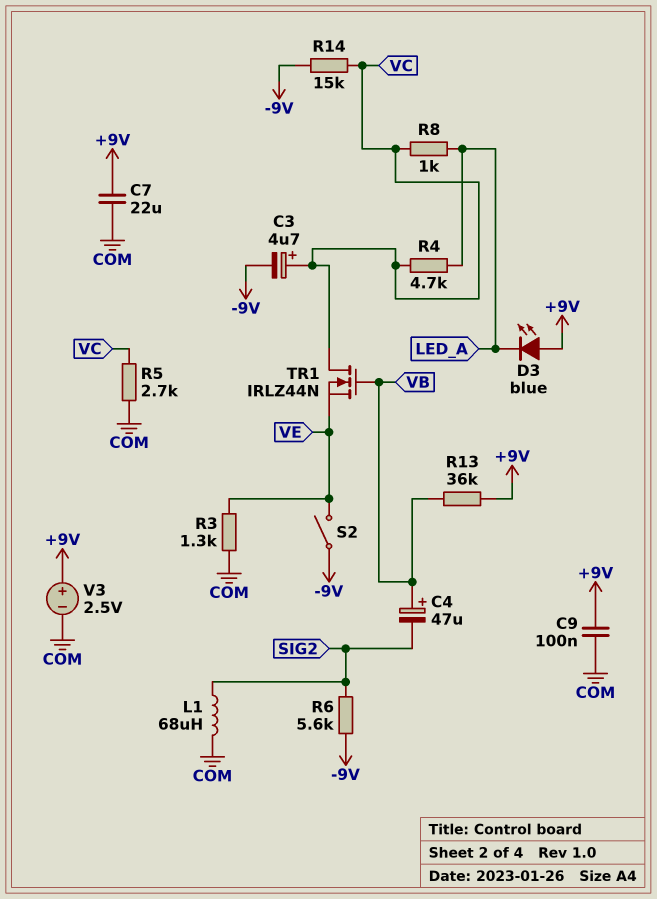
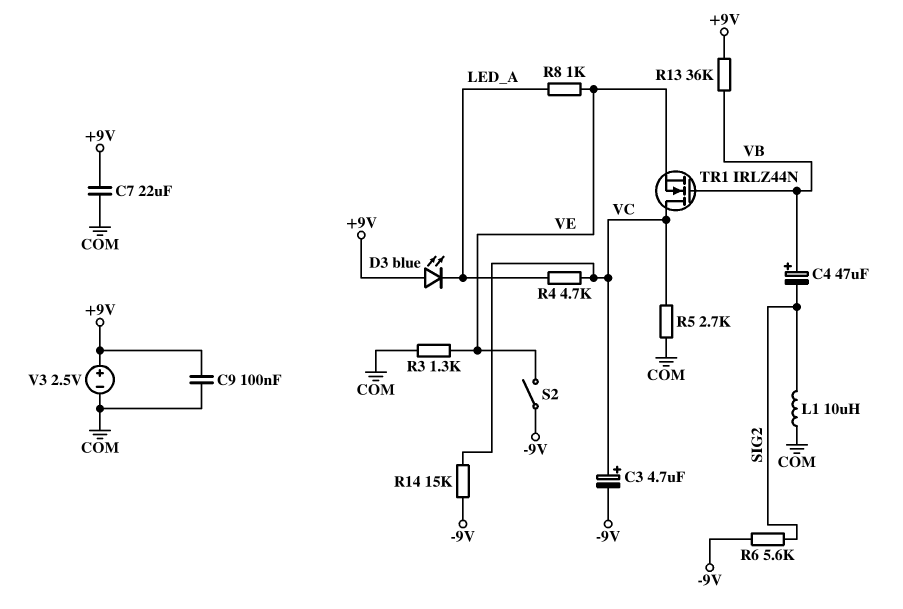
L1: 68uH (COM, SIG2) -> 10uH (COM, SIG2)
R8: 1k (LED_A, VC) -> 1k (LED_A, VE)

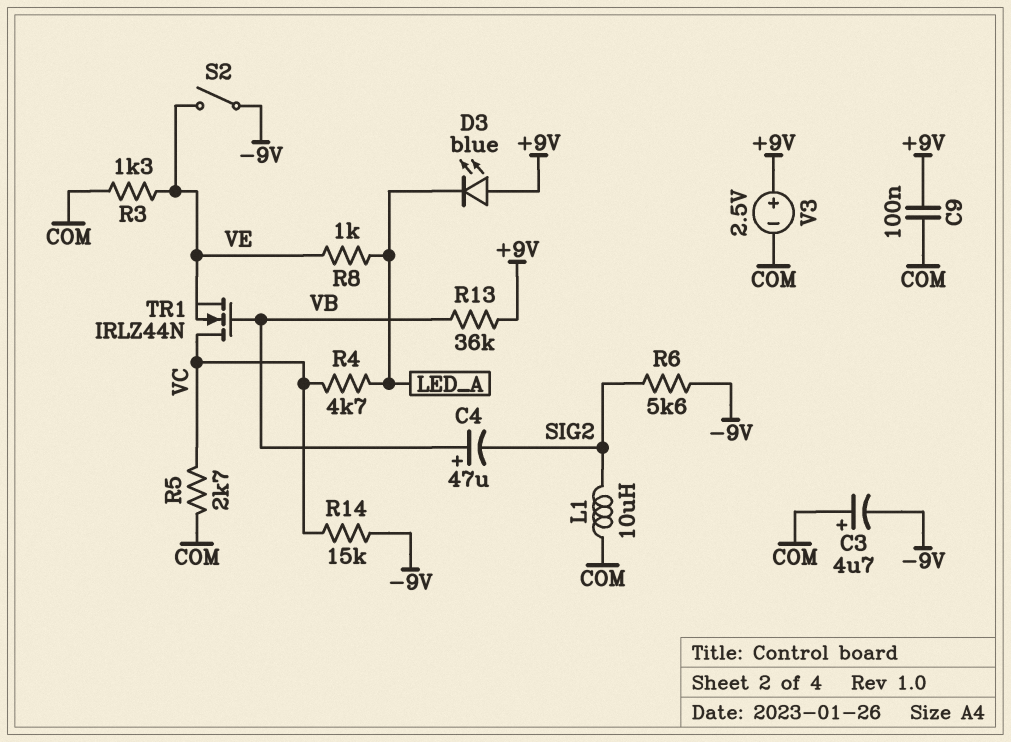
C3: 4.7uF (plus VC, minus -9V) -> 4.7uF (plus COM, minus -9V)
C7: 22uF (+9V, COM) -> none

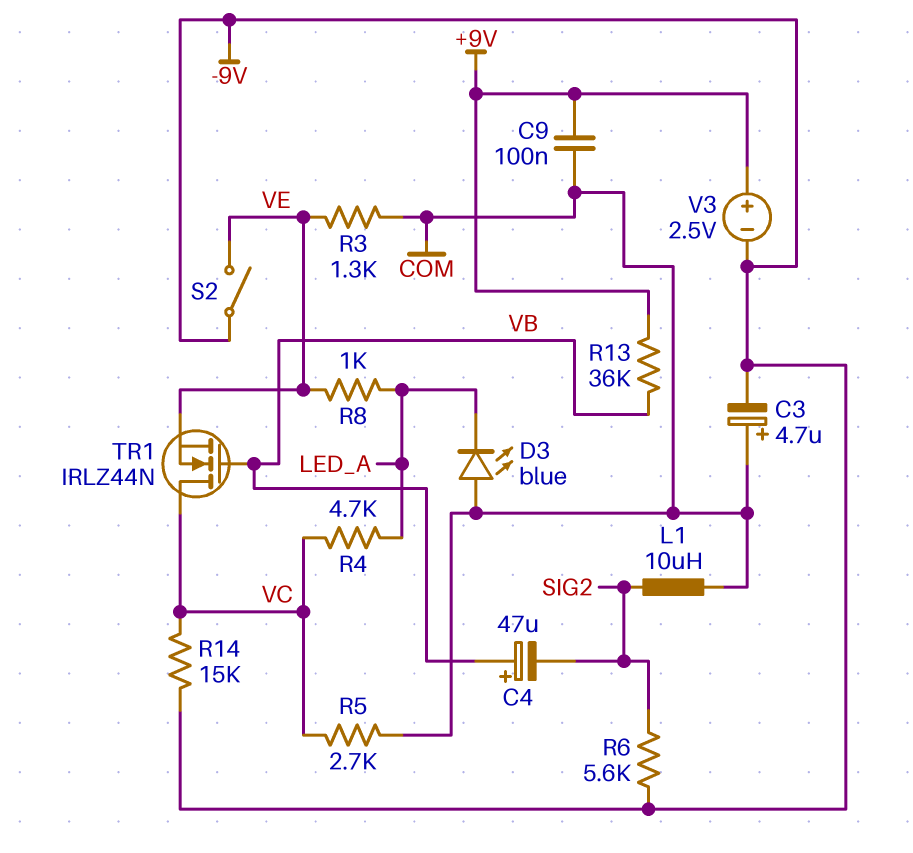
D3: LED blue (A +9V, K LED_A) -> LED blue (A COM, K LED_A)
V3: 2.5V (plus +9V, minus COM) -> 2.5V (plus +9V, minus -9V)

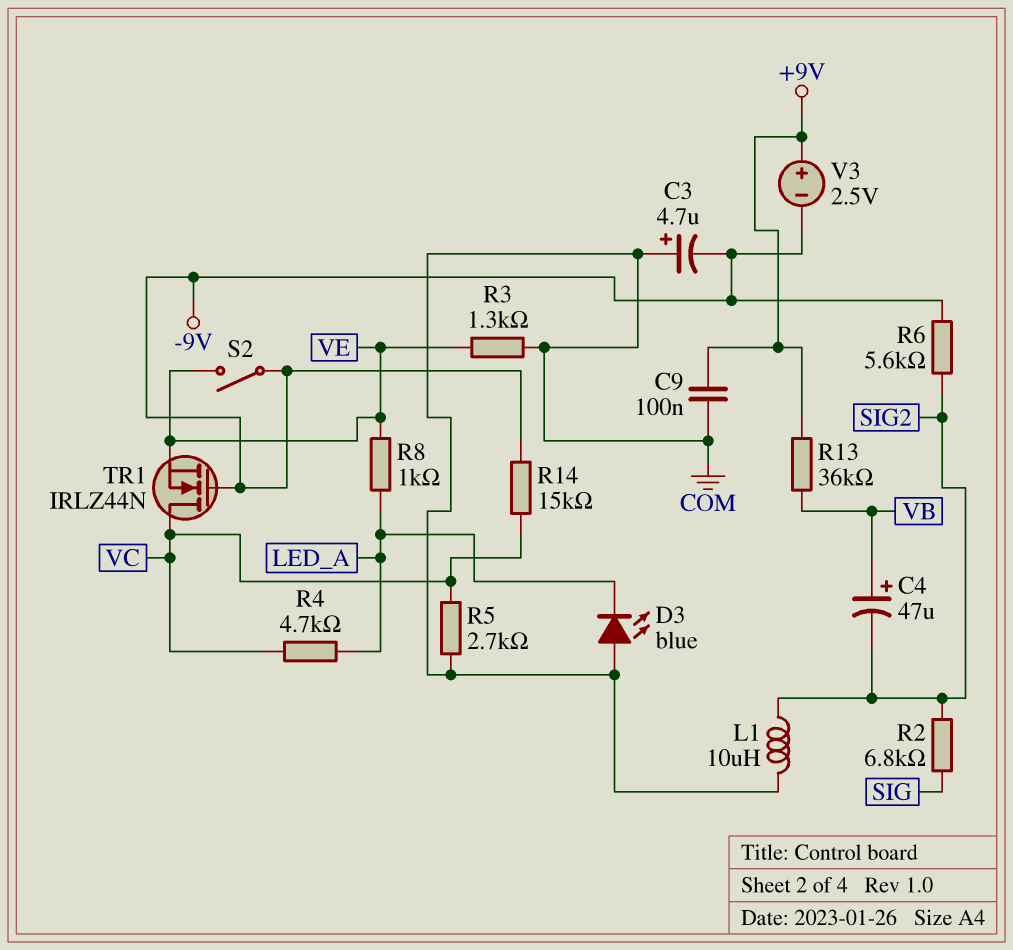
R2: none -> 6.8k (SIG, SIG2)
TR1: NMOS IRLZ44N (G VB, D VC, S VE) -> NMOS IRLZ44N (G -9V, D VC, S VE)

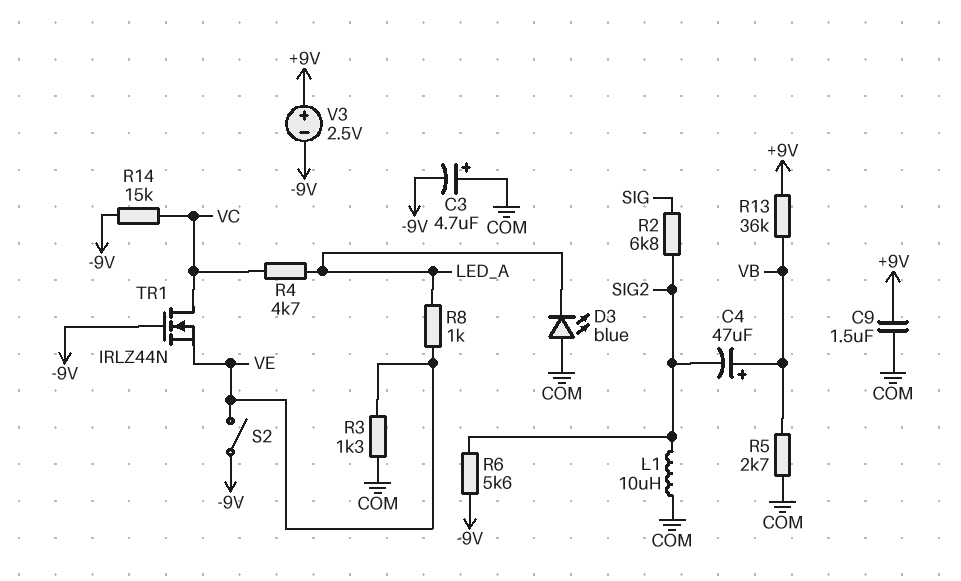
C9: 100nF (+9V, COM) -> 1.5uF (+9V, COM)
R5: 2.7k (COM, VC) -> 2.7k (COM, VB)

